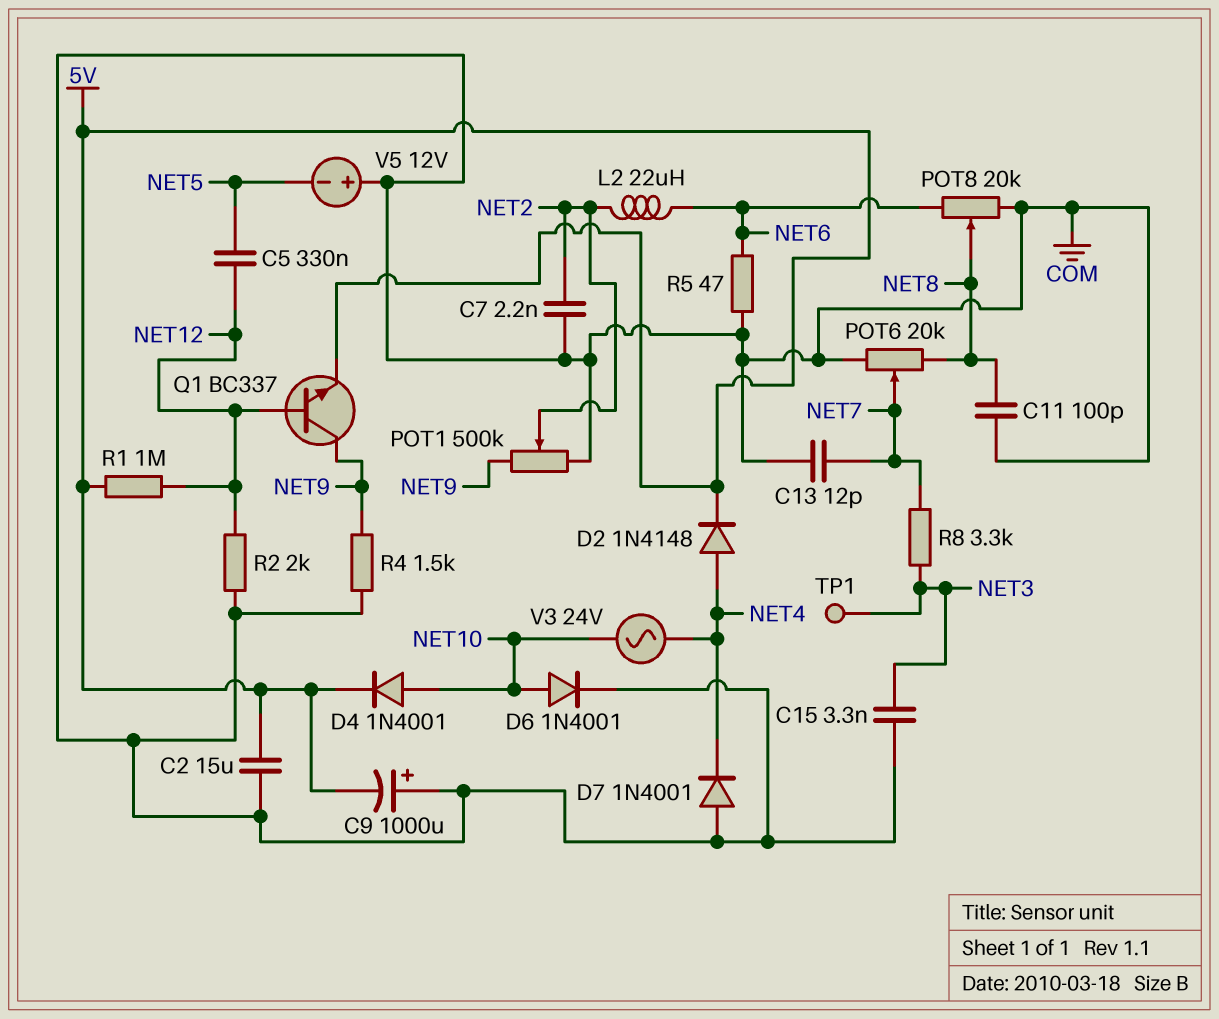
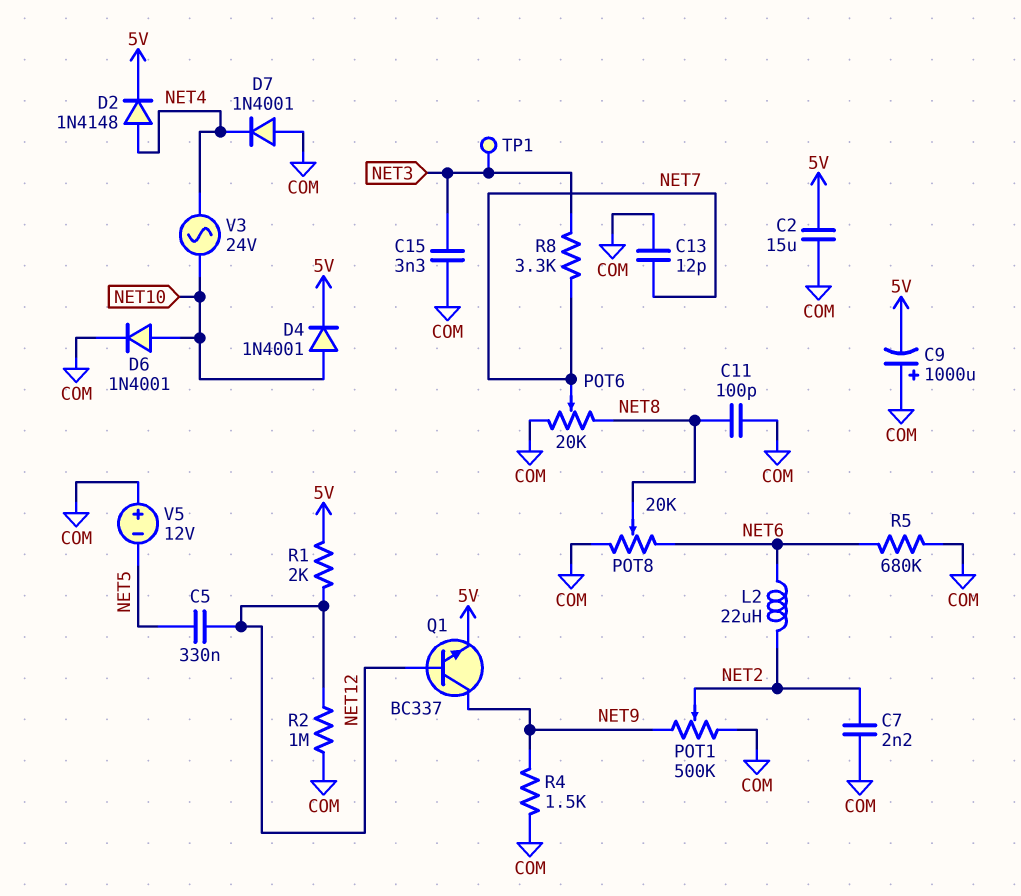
R1: 1M (5V, NET12) -> 2k (5V, NET12)
R2: 2k (COM, NET12) -> 1M (COM, NET12)
R5: 47 (COM, NET6) -> 680k (COM, NET6)

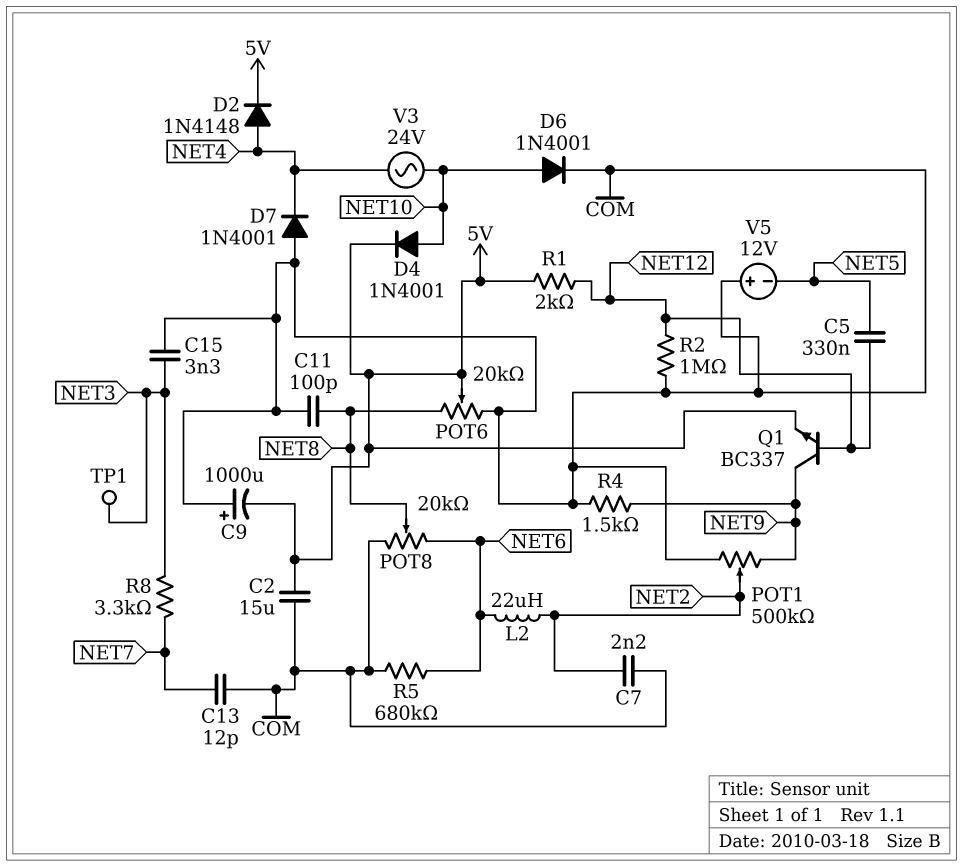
POT6: 20k (COM, NET8, wiper NET7) -> 20k (COM, NET8, wiper 5V)

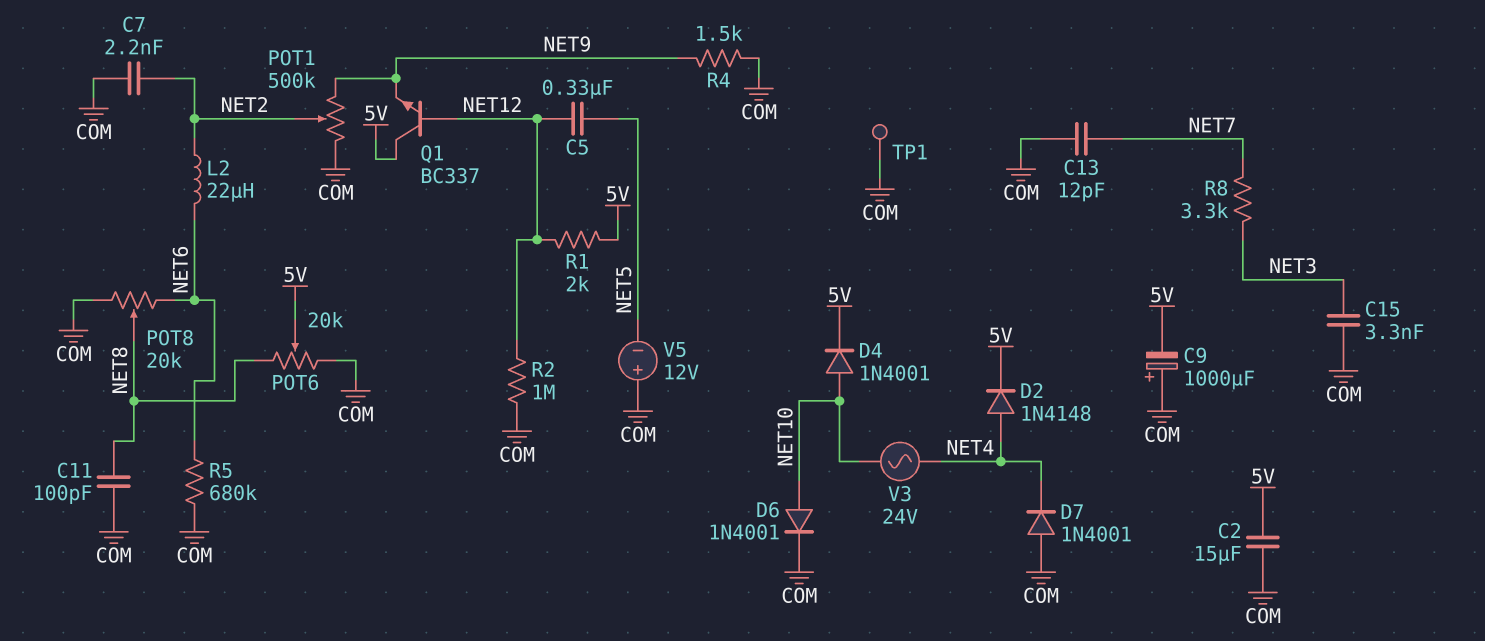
Q1: NPN BC337 (B NET12, C NET9, E 5V) -> NPN BC337 (B NET12, C 5V, E NET9)
TP1: test point (NET3) -> test point (COM)

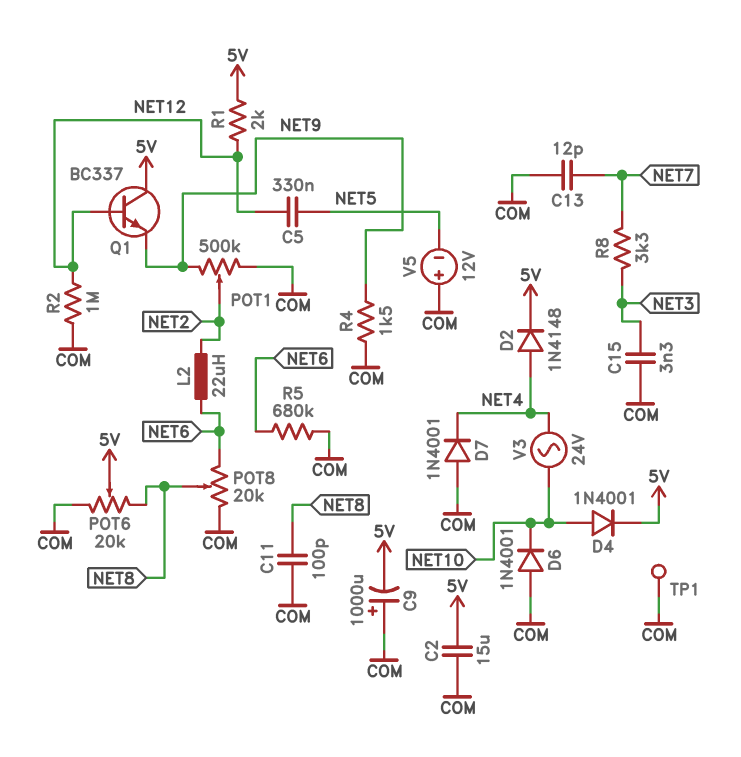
C7: 2.2nF (COM, NET2) -> none
D6: diode 1N4001 (A NET10, K COM) -> diode 1N4001 (A COM, K NET10)

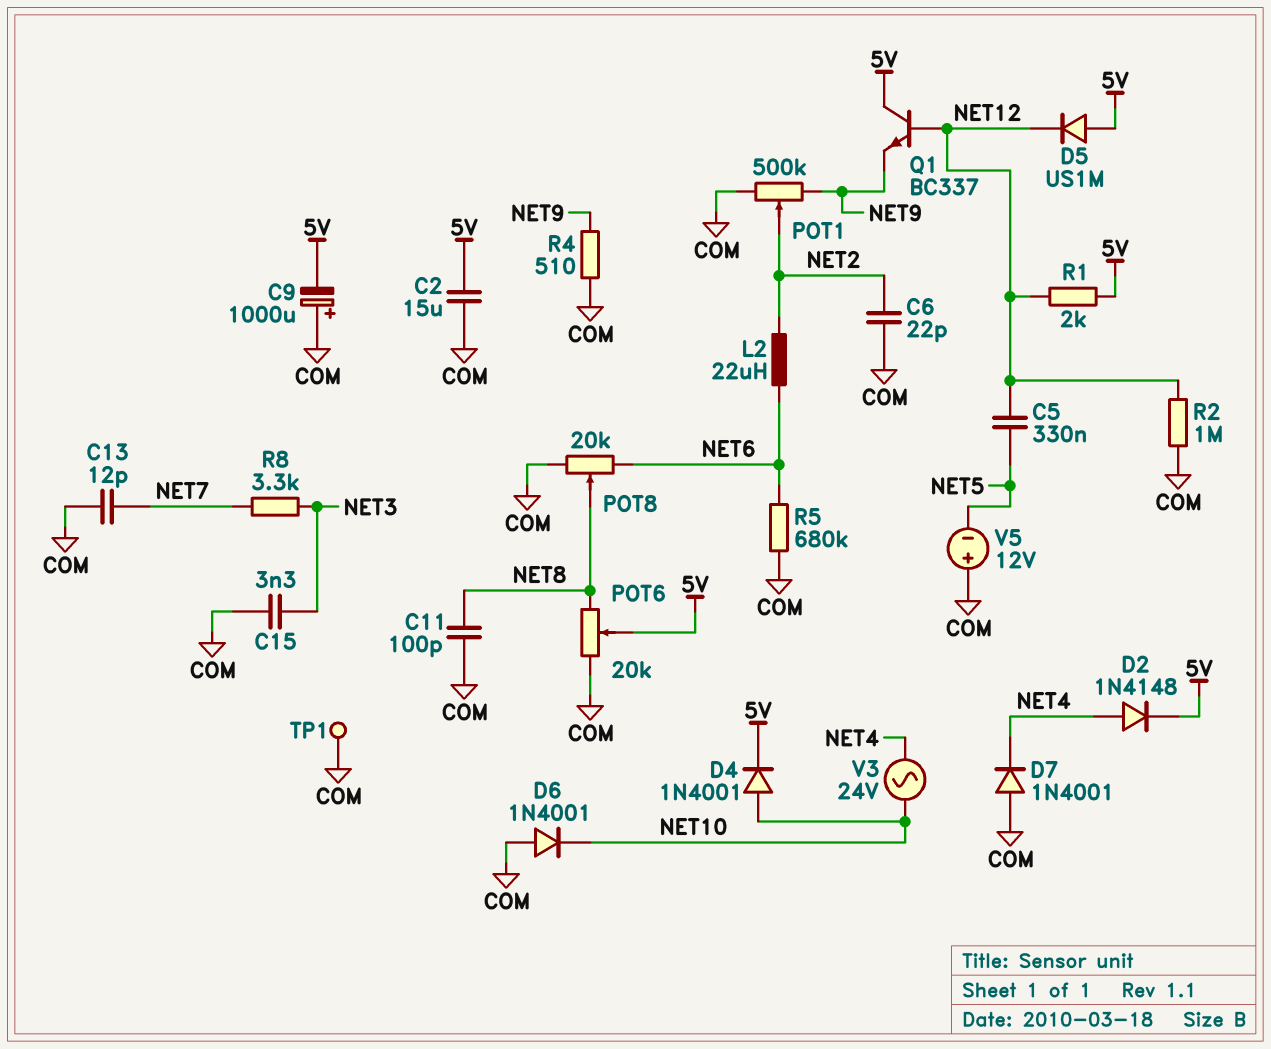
C6: none -> 22pF (COM, NET2)
D5: none -> diode US1M (A 5V, K NET12)
R4: 1.5k (COM, NET9) -> 510 (COM, NET9)

